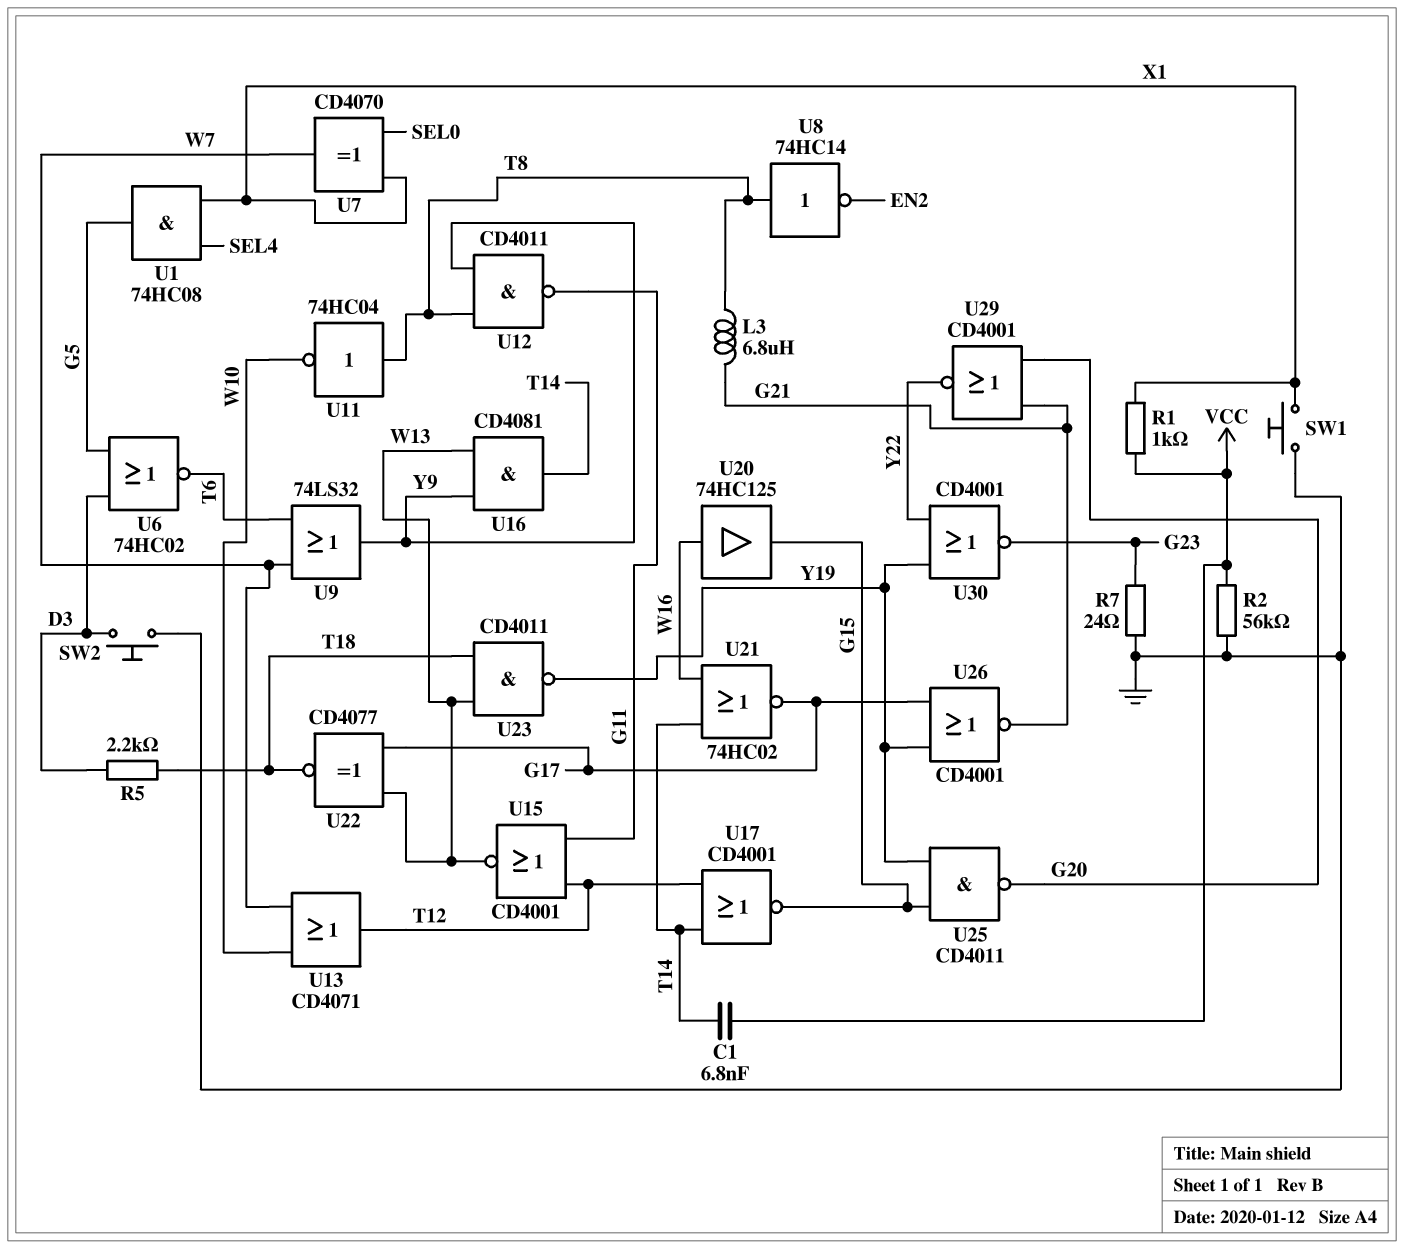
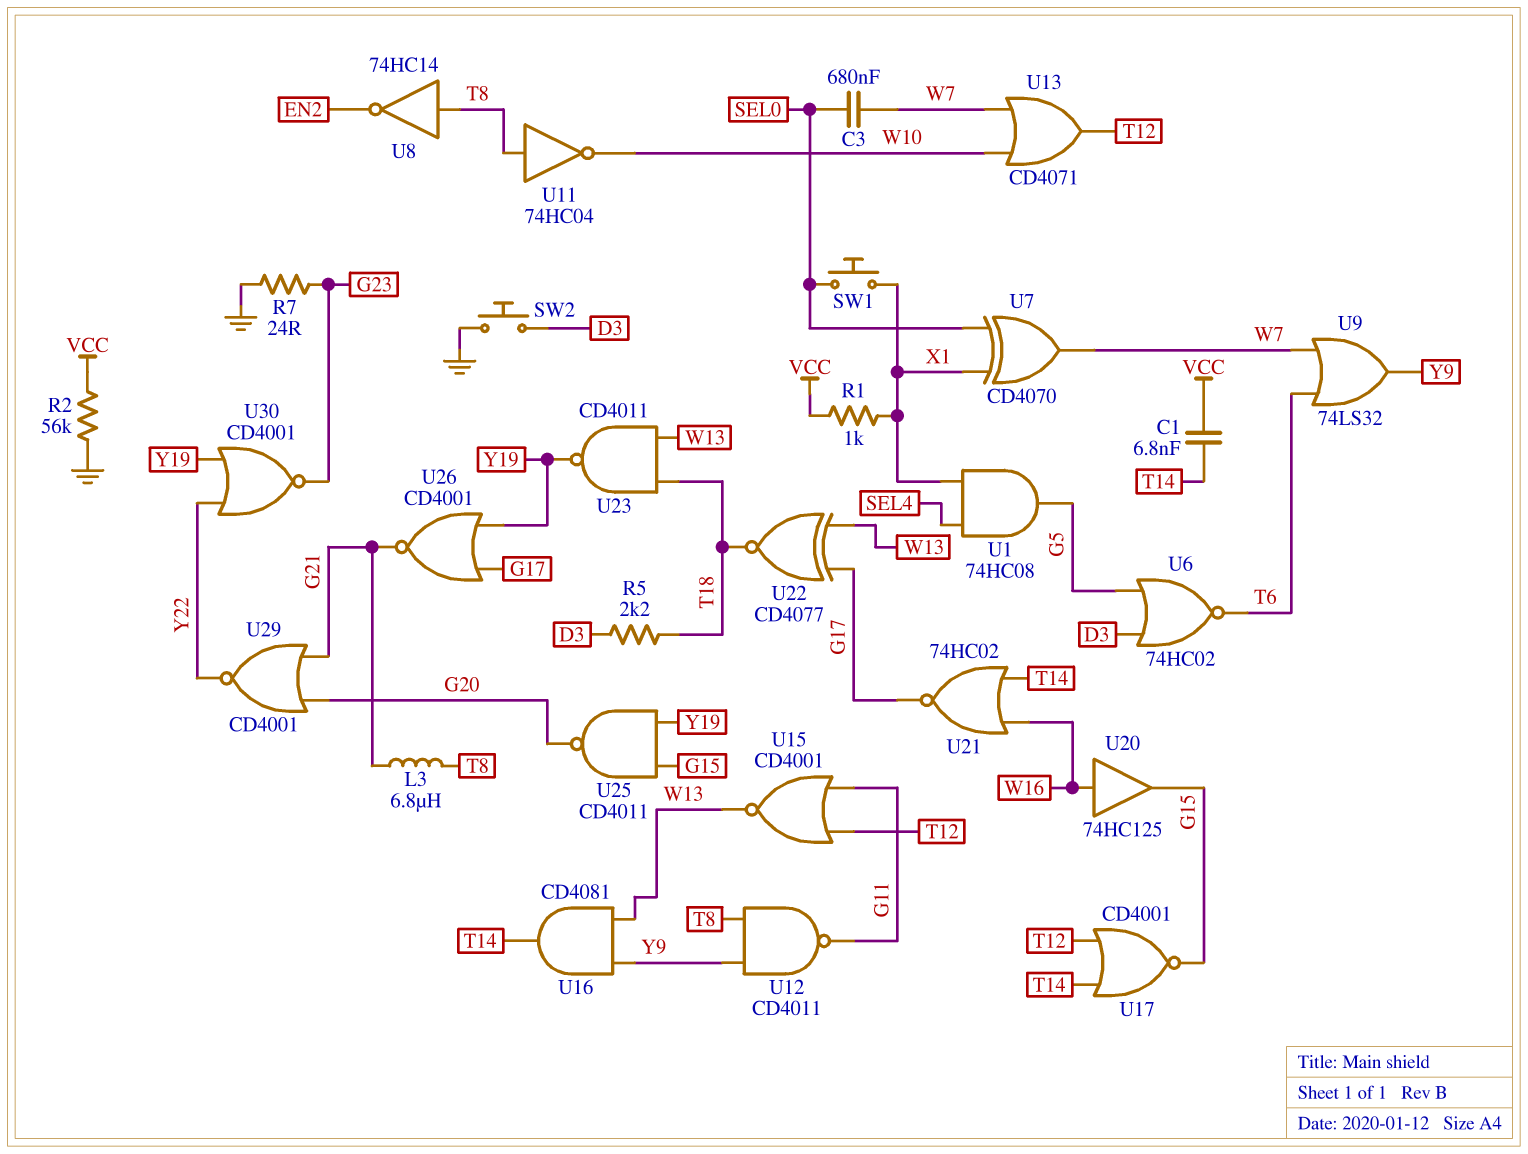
C3: none -> 680nF (SEL0, W7)
SW1: button (GND, X1) -> button (SEL0, X1)

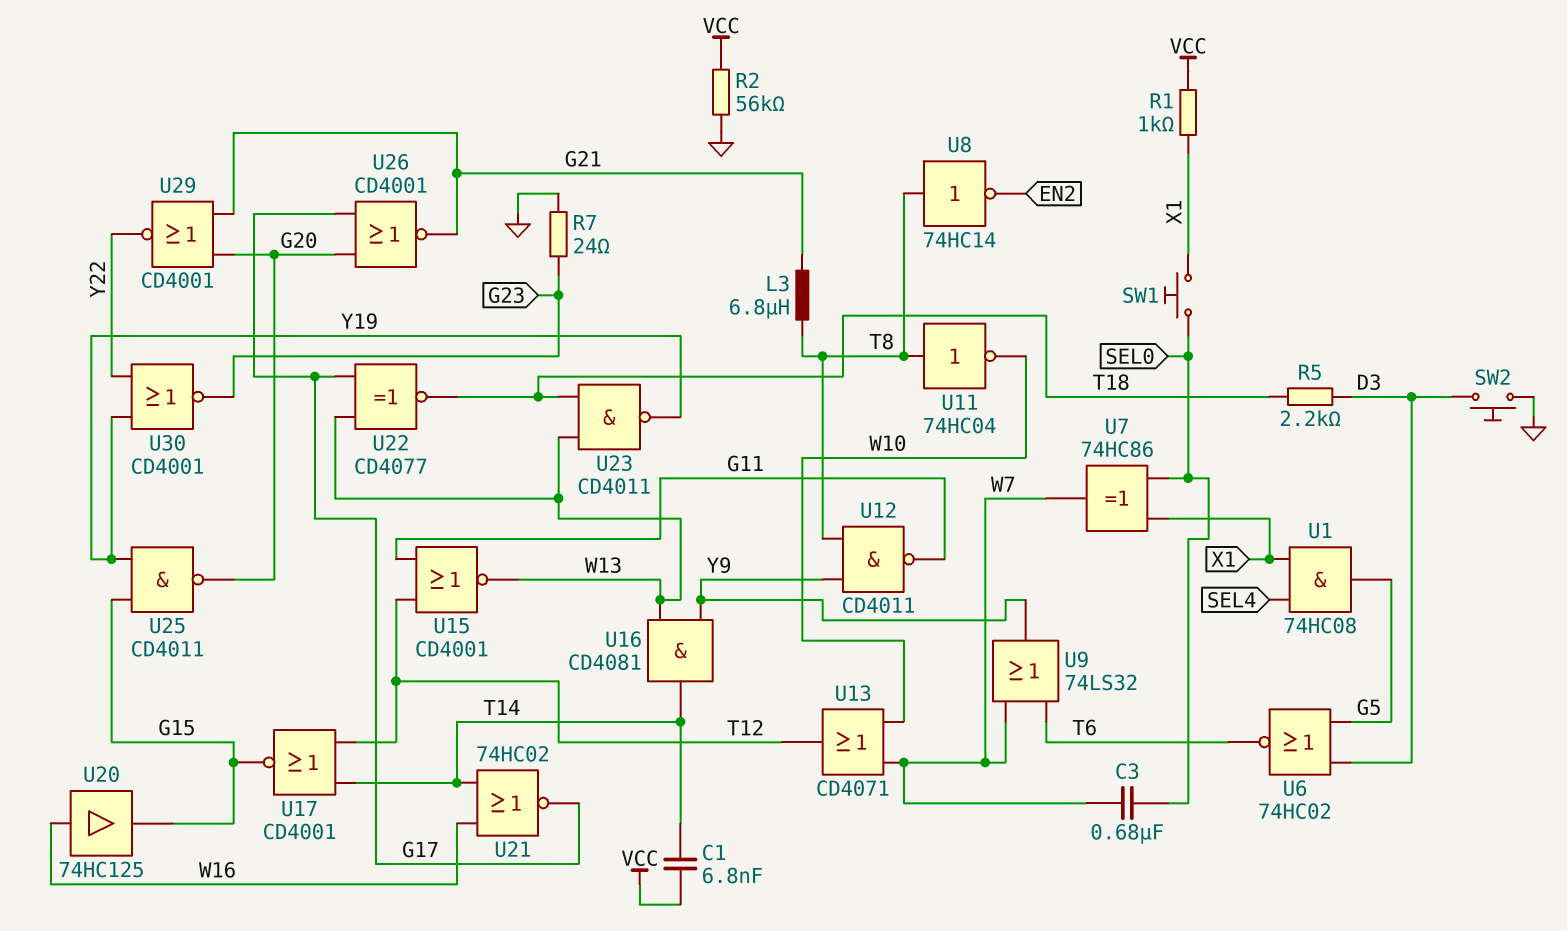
U7: XOR CD4070 (in SEL0, in X1, out W7) -> XOR 74HC86 (in SEL0, in X1, out W7)
U26: NOR CD4001 (in G17, in Y19, out G21) -> NOR CD4001 (in G17, in G20, out G21)

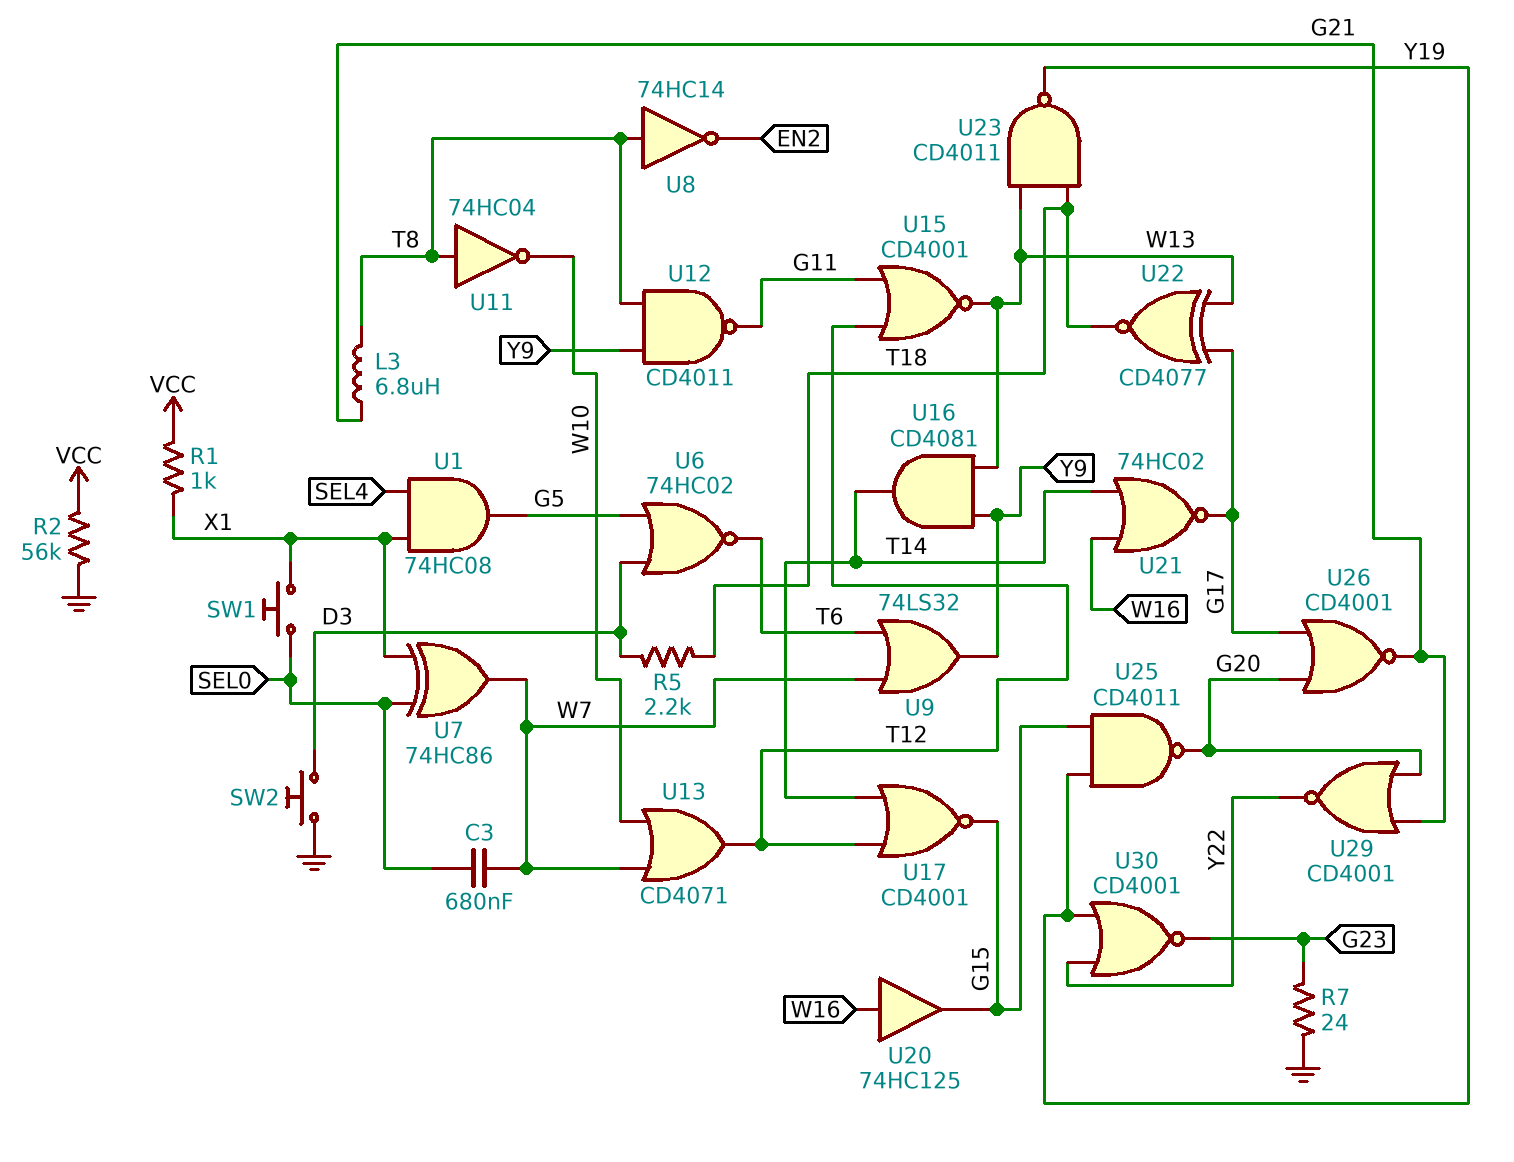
C1: 6.8nF (T14, VCC) -> none

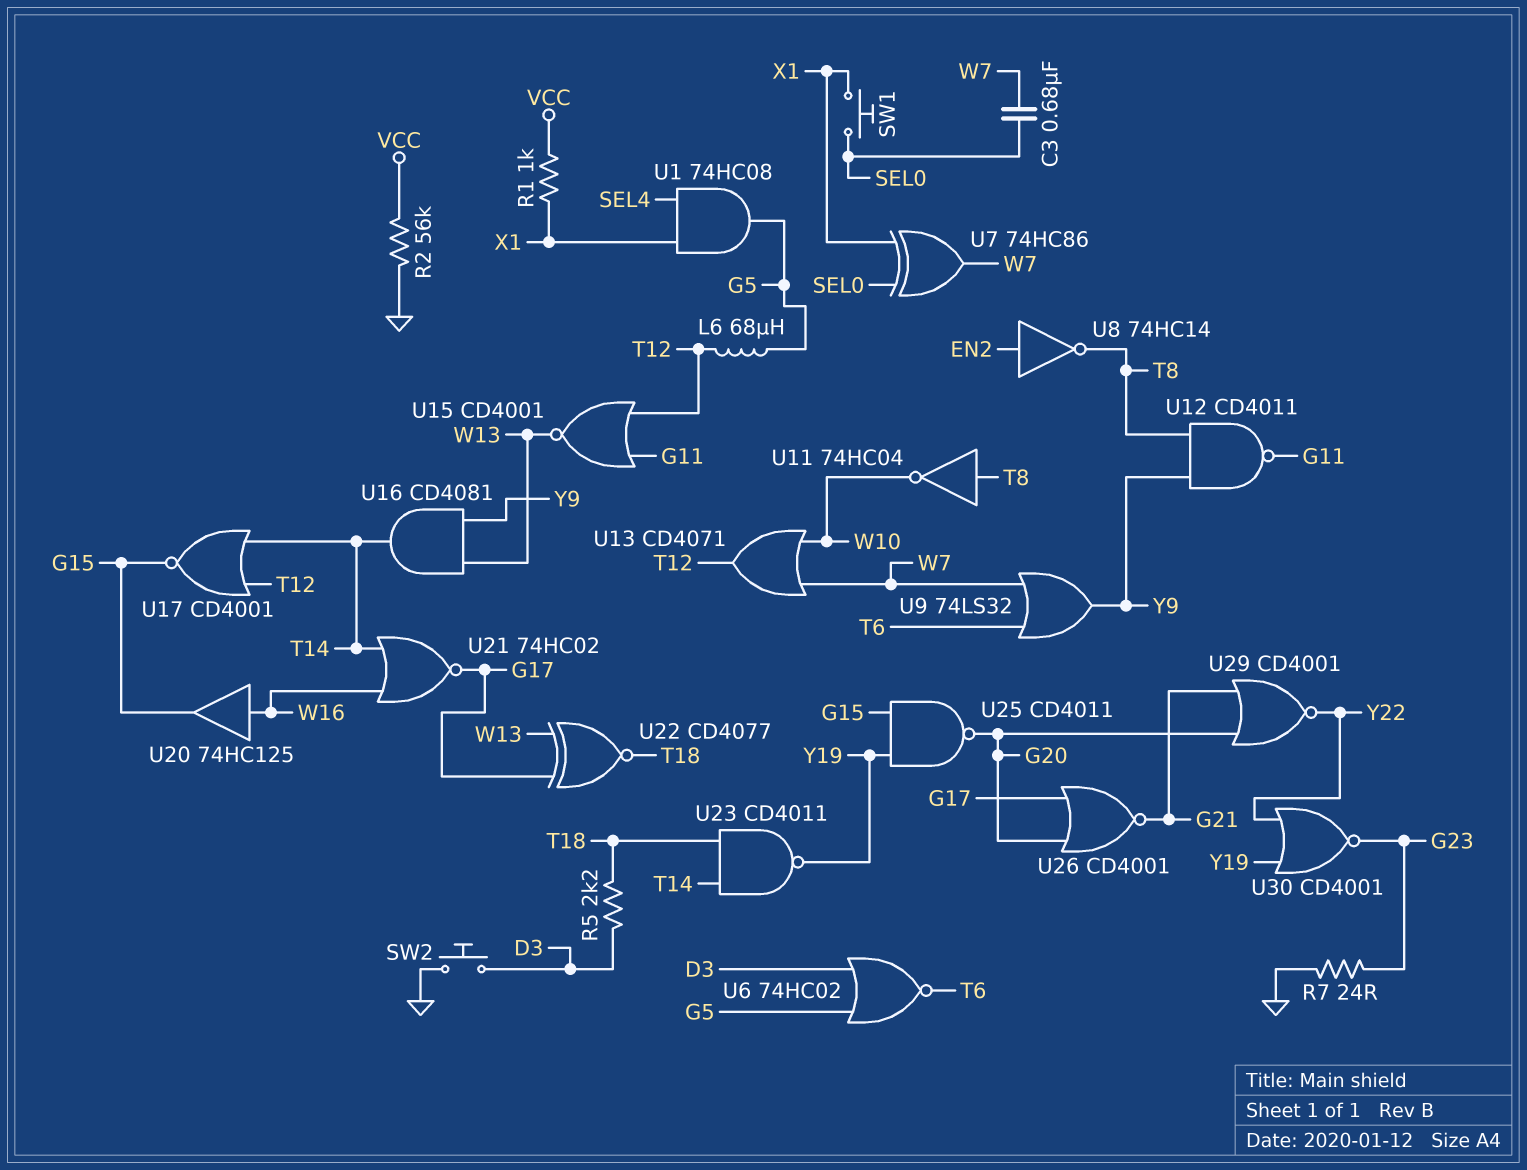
L3: 6.8uH (G21, T8) -> none
L6: none -> 68uH (G5, T12)
U8: NOT 74HC14 (in T8, out EN2) -> NOT 74HC14 (in EN2, out T8)
U23: NAND CD4011 (in T18, in W13, out Y19) -> NAND CD4011 (in T14, in T18, out Y19)

